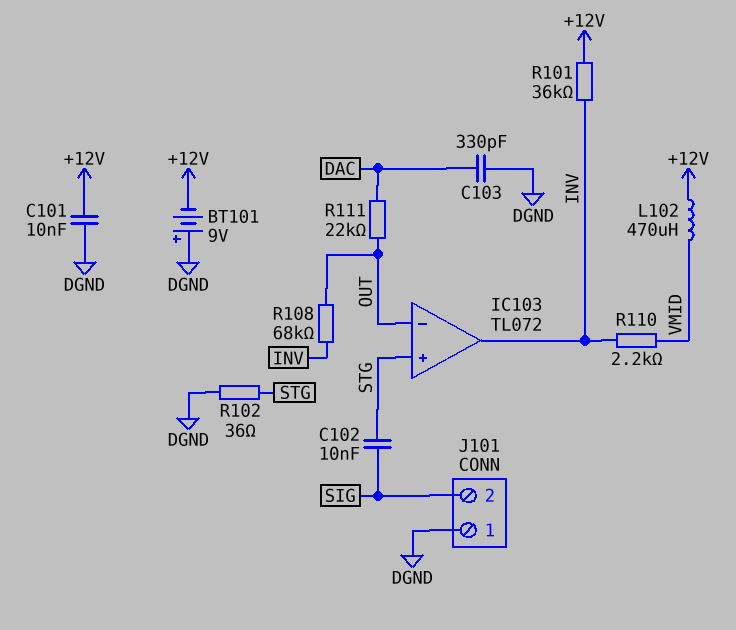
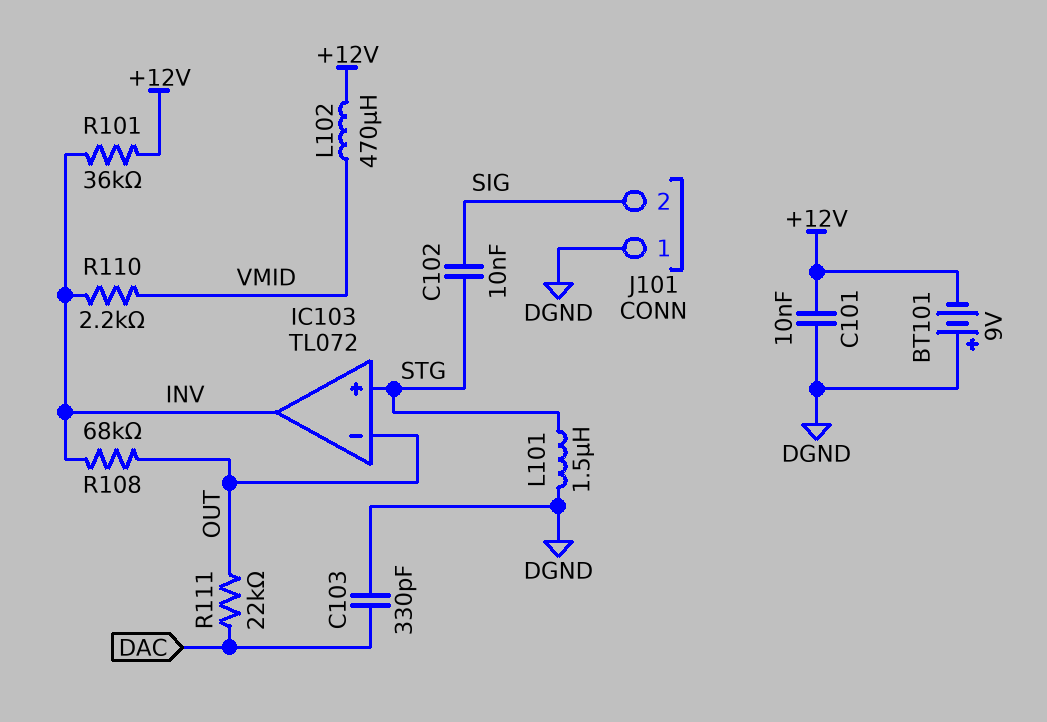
L101: none -> 1.5uH (DGND, STG)
R102: 36 (DGND, STG) -> none

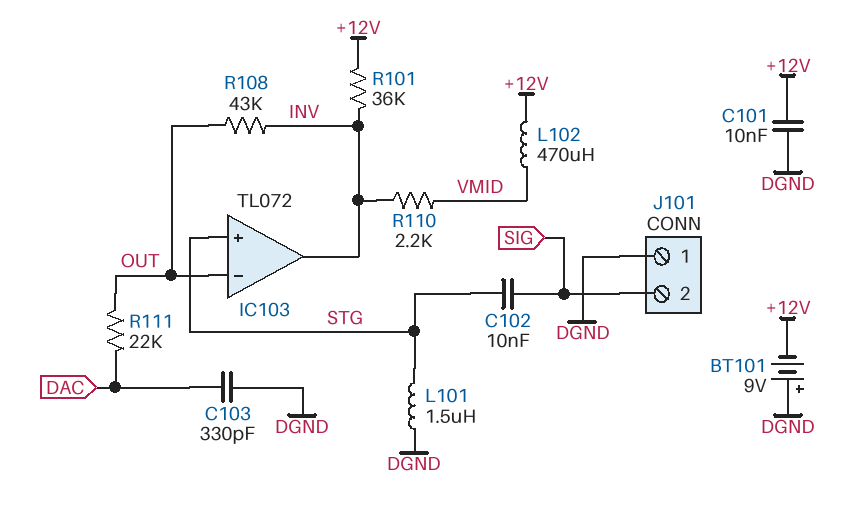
R108: 68k (INV, OUT) -> 43k (INV, OUT)

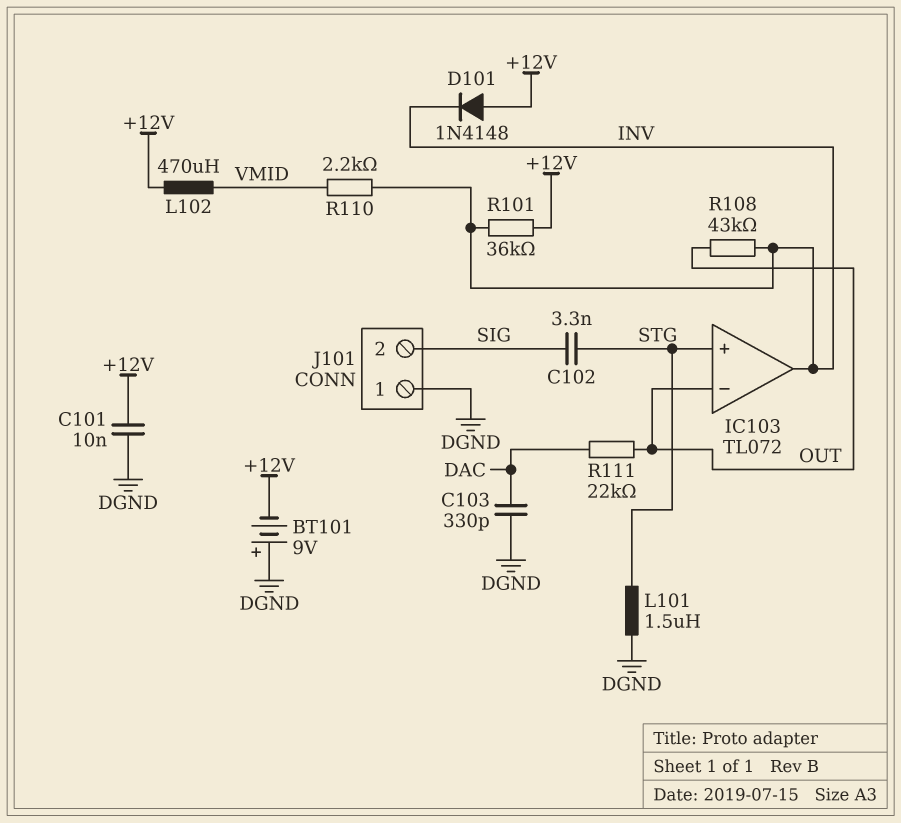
C102: 10nF (SIG, STG) -> 3.3nF (SIG, STG)
D101: none -> diode 1N4148 (A +12V, K INV)

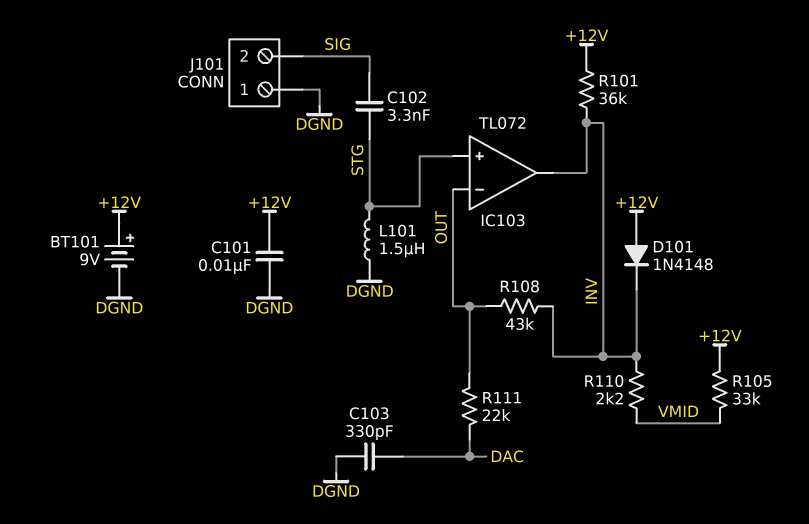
BT101: 9V (plus DGND, minus +12V) -> 9V (plus +12V, minus DGND)
L102: 470uH (+12V, VMID) -> none
R105: none -> 33k (+12V, VMID)

